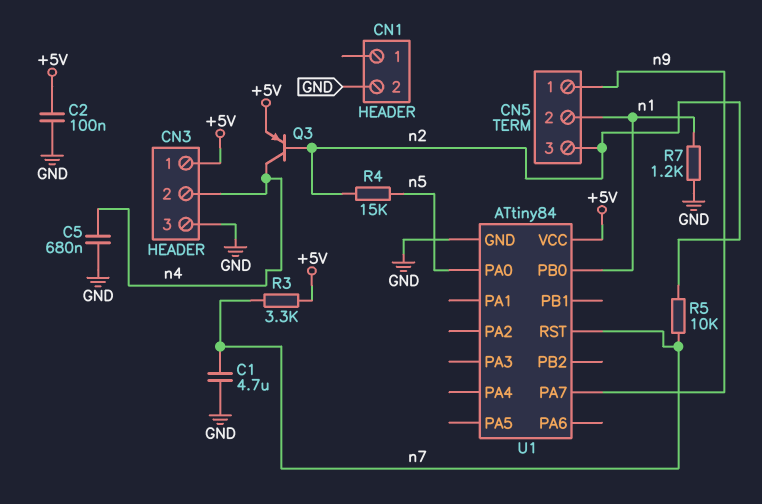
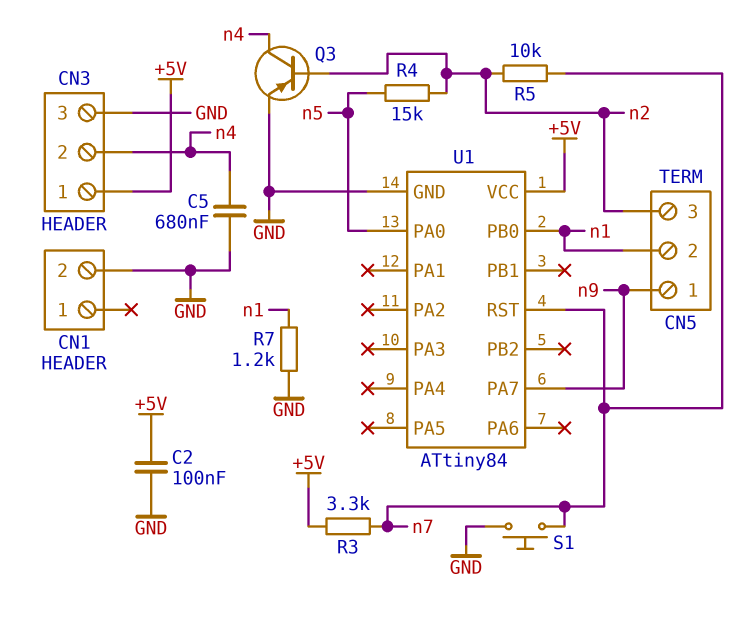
C1: 4.7uF (GND, n7) -> none
Q3: PNP (B n2, C n4, E +5V) -> PNP (B n2, C n4, E GND)
S1: none -> button (GND, n7)

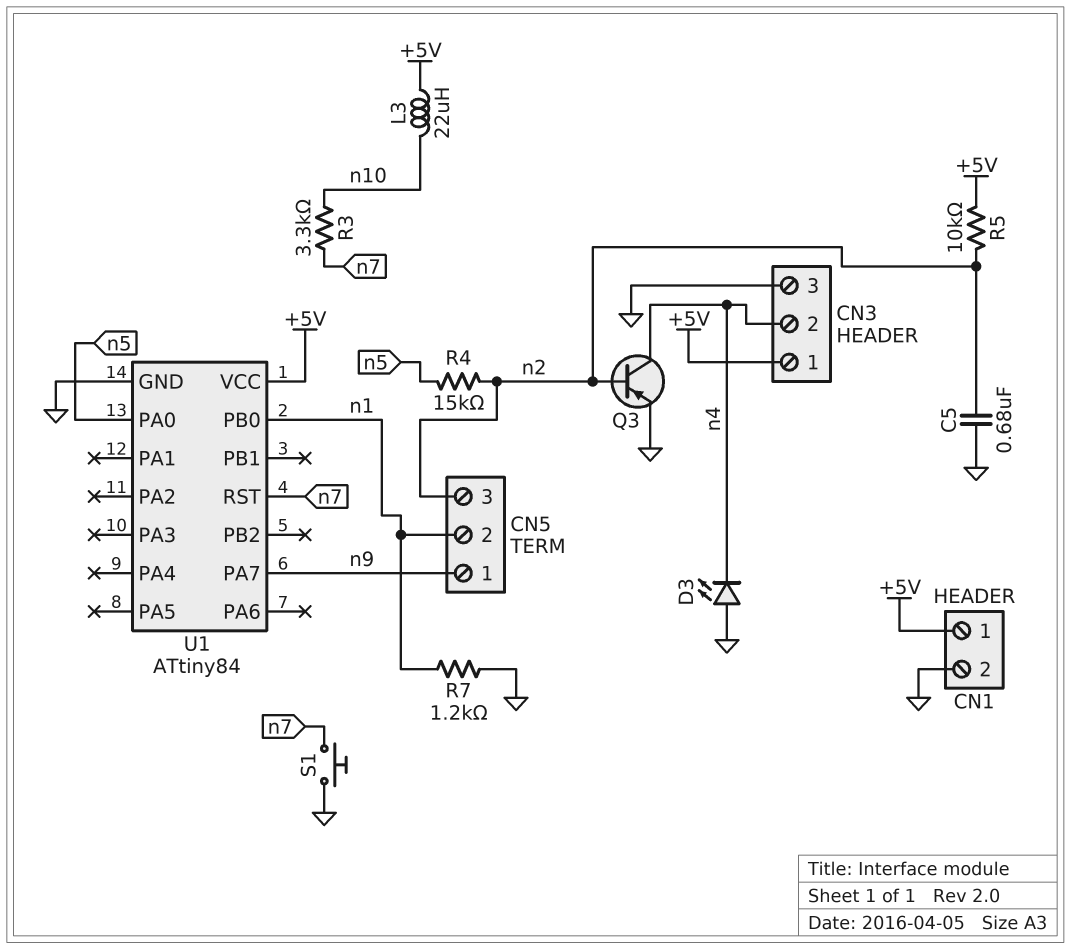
C2: 100nF (+5V, GND) -> none
C5: 680nF (GND, n4) -> 680nF (GND, n2)
CN1 pin 1: none -> +5V
D3: none -> LED (A GND, K n4)
L3: none -> 22uH (+5V, n10)
R3: 3.3k (+5V, n7) -> 3.3k (n7, n10)
R5: 10k (n2, n7) -> 10k (+5V, n2)

